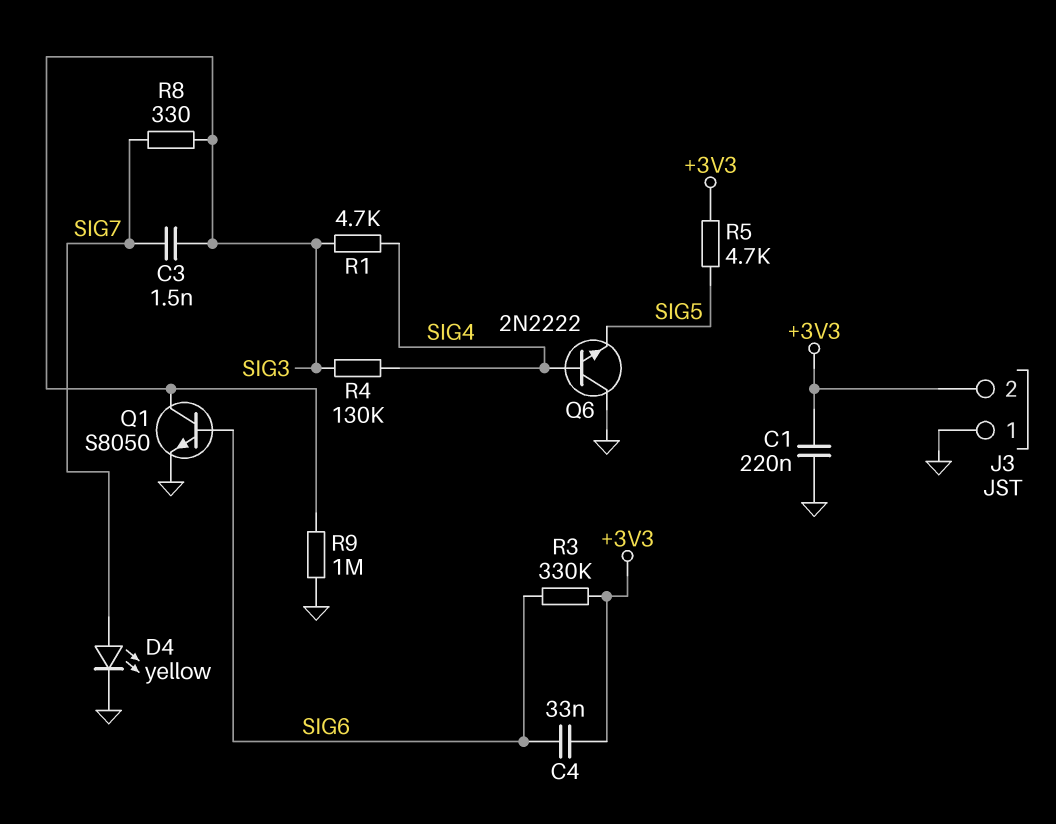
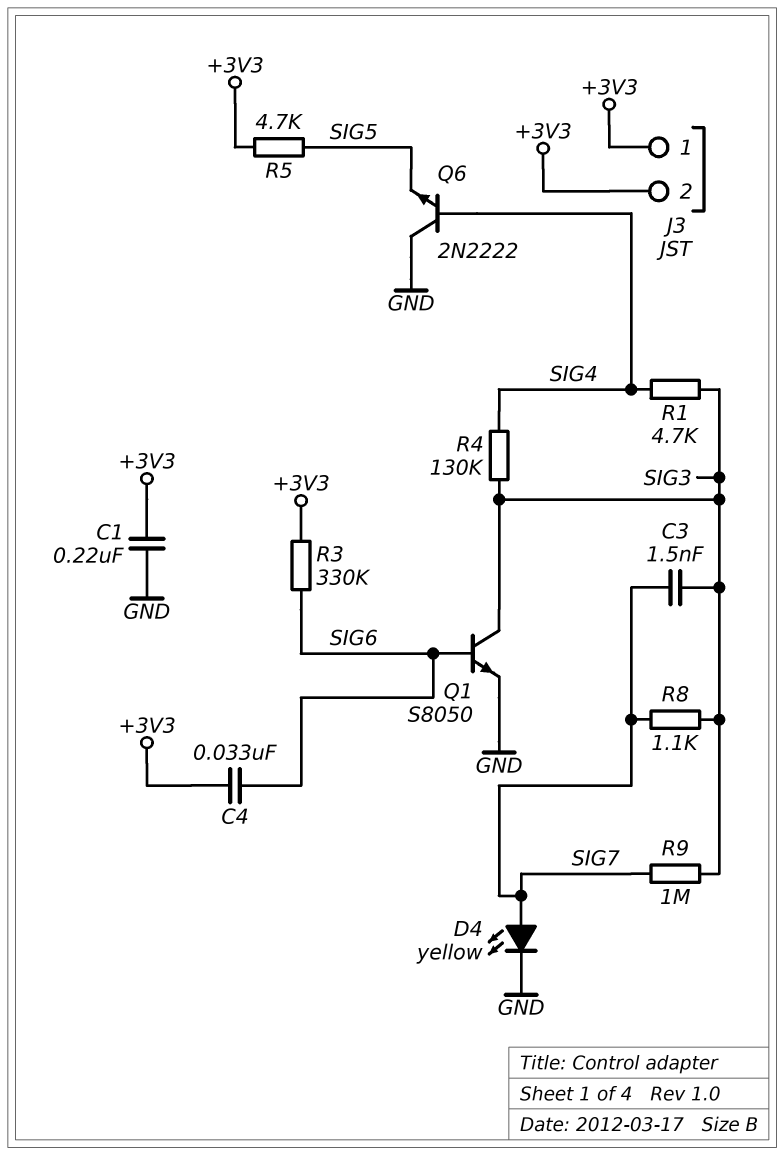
J3 pin 1: GND -> +3V3
R8: 330 (SIG3, SIG7) -> 1.1k (SIG3, SIG7)
R9: 1M (GND, SIG3) -> 1M (SIG3, SIG7)

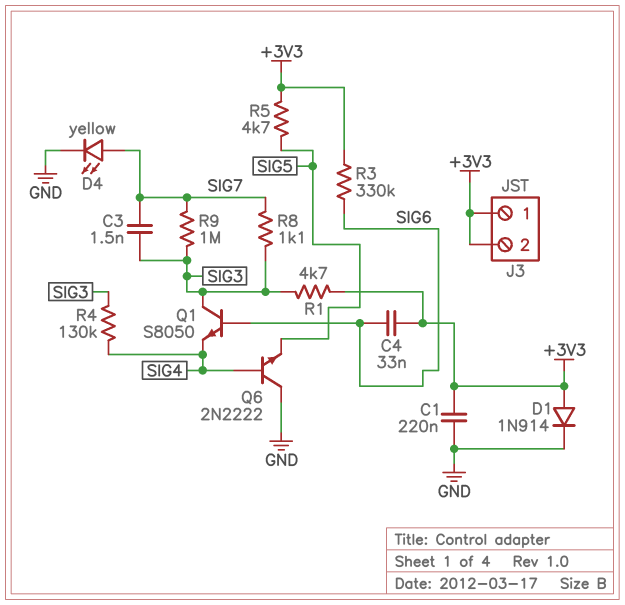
D1: none -> diode 1N914 (A +3V3, K GND)
Q1: NPN S8050 (B SIG6, C SIG3, E GND) -> NPN S8050 (B SIG6, C SIG3, E SIG4)
R1: 4.7k (SIG3, SIG4) -> 4.7k (+3V3, SIG3)

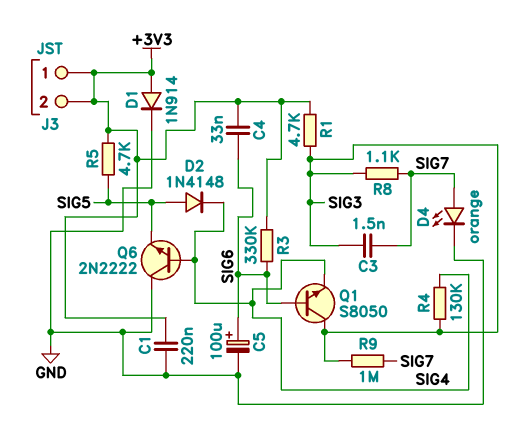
C5: none -> 100uF (plus SIG6, minus GND)
D2: none -> diode 1N4148 (A SIG5, K SIG4)
D4: LED yellow (A SIG7, K GND) -> LED orange (A SIG7, K GND)

